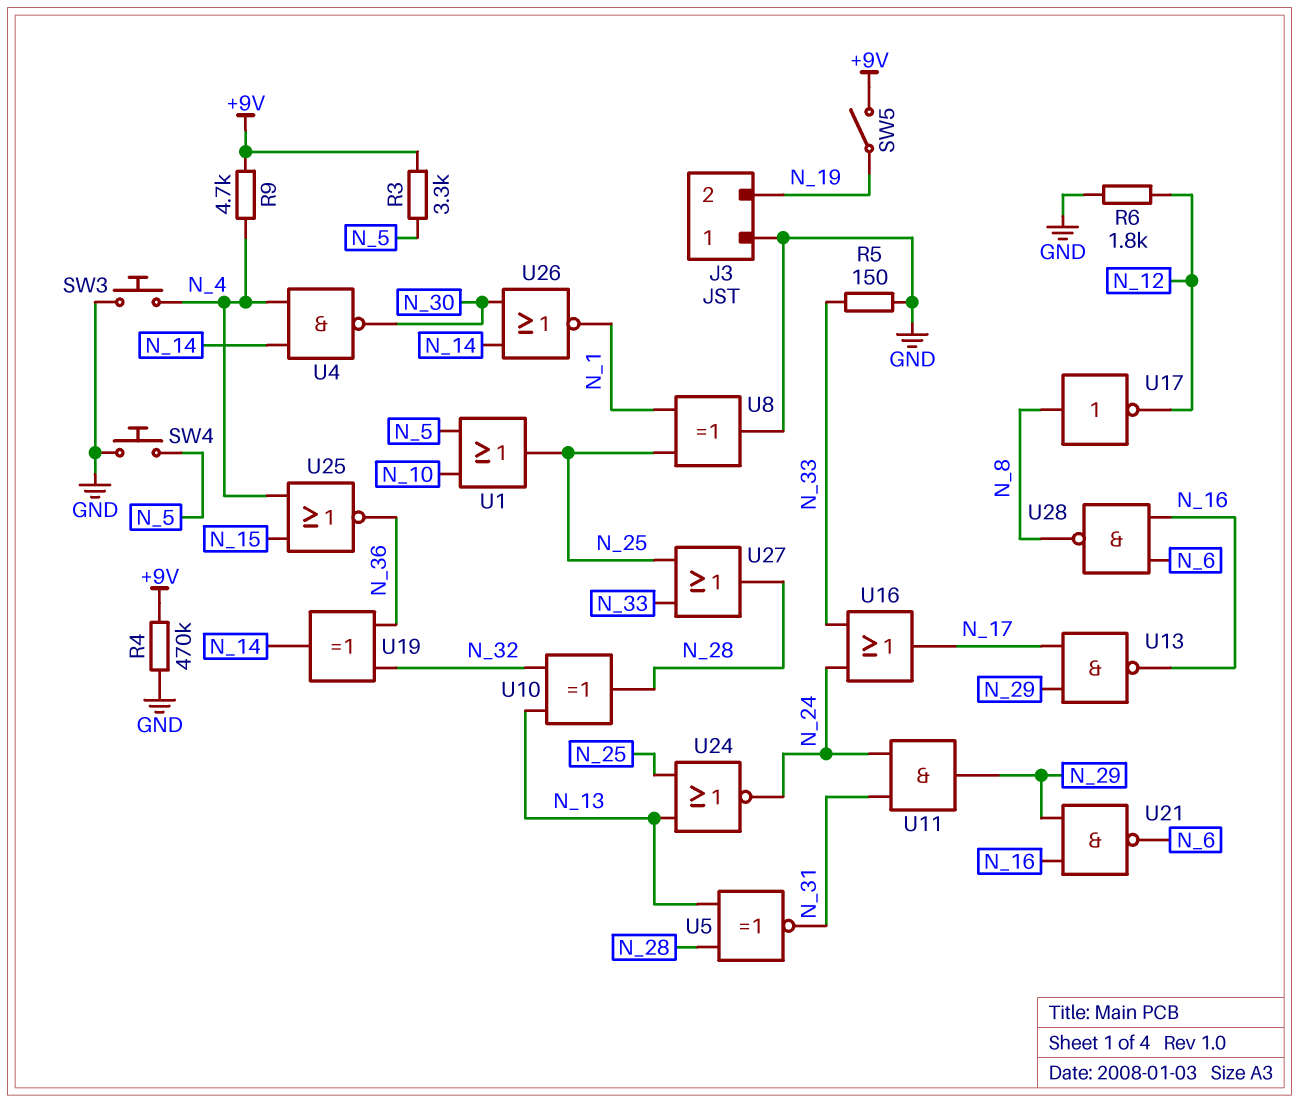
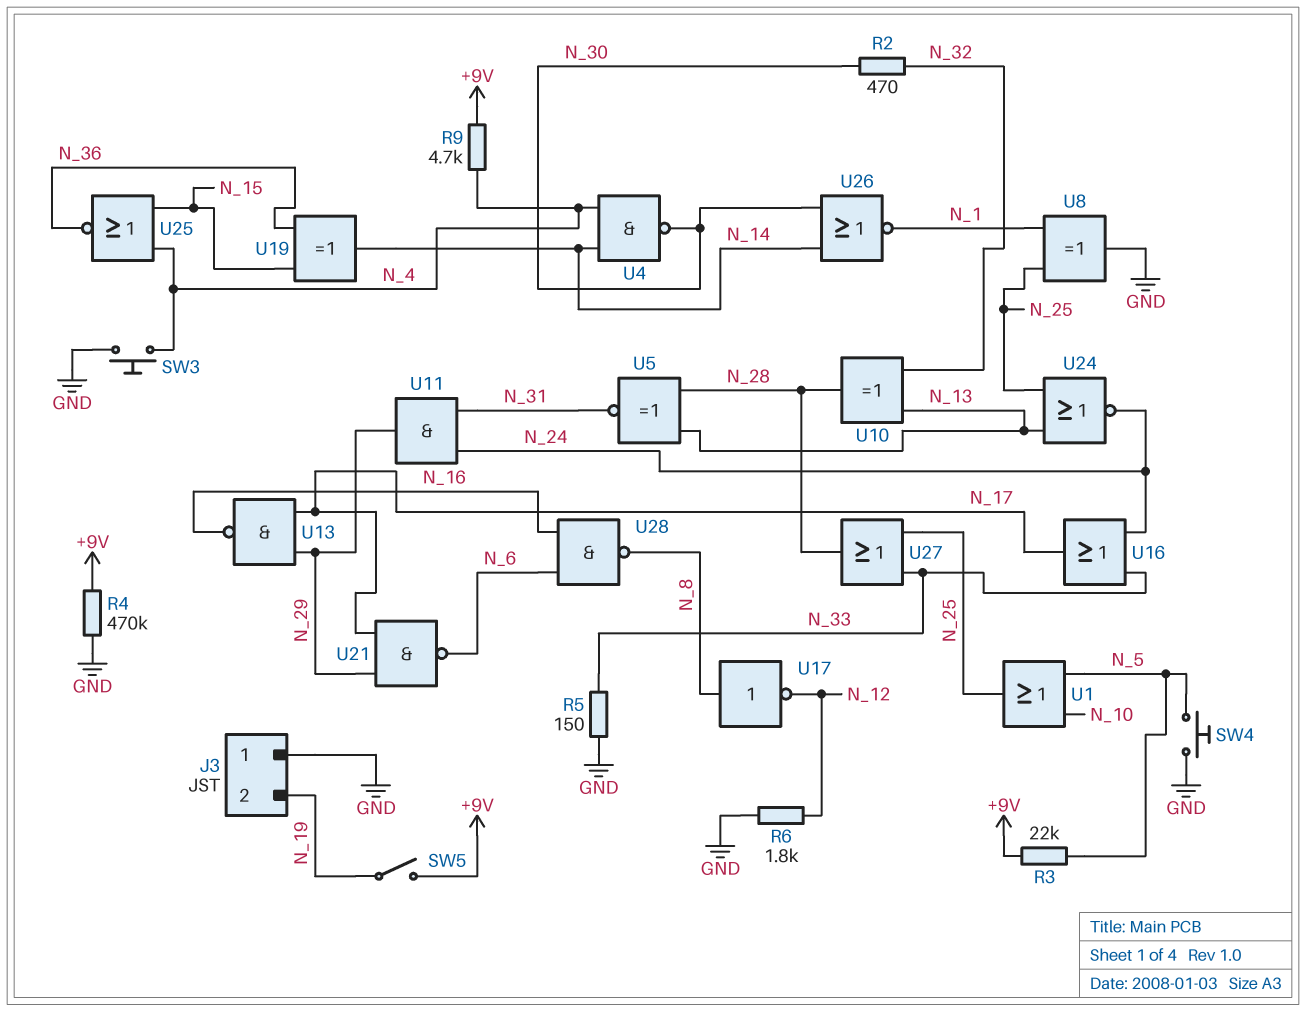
R2: none -> 470 (N_30, N_32)
R3: 3.3k (+9V, N_5) -> 22k (+9V, N_5)
U19: XOR (in N_32, in N_36, out N_14) -> XOR (in N_15, in N_36, out N_14)
U21: NAND (in N_16, in N_29, out N_6) -> NAND (in N_17, in N_29, out N_6)

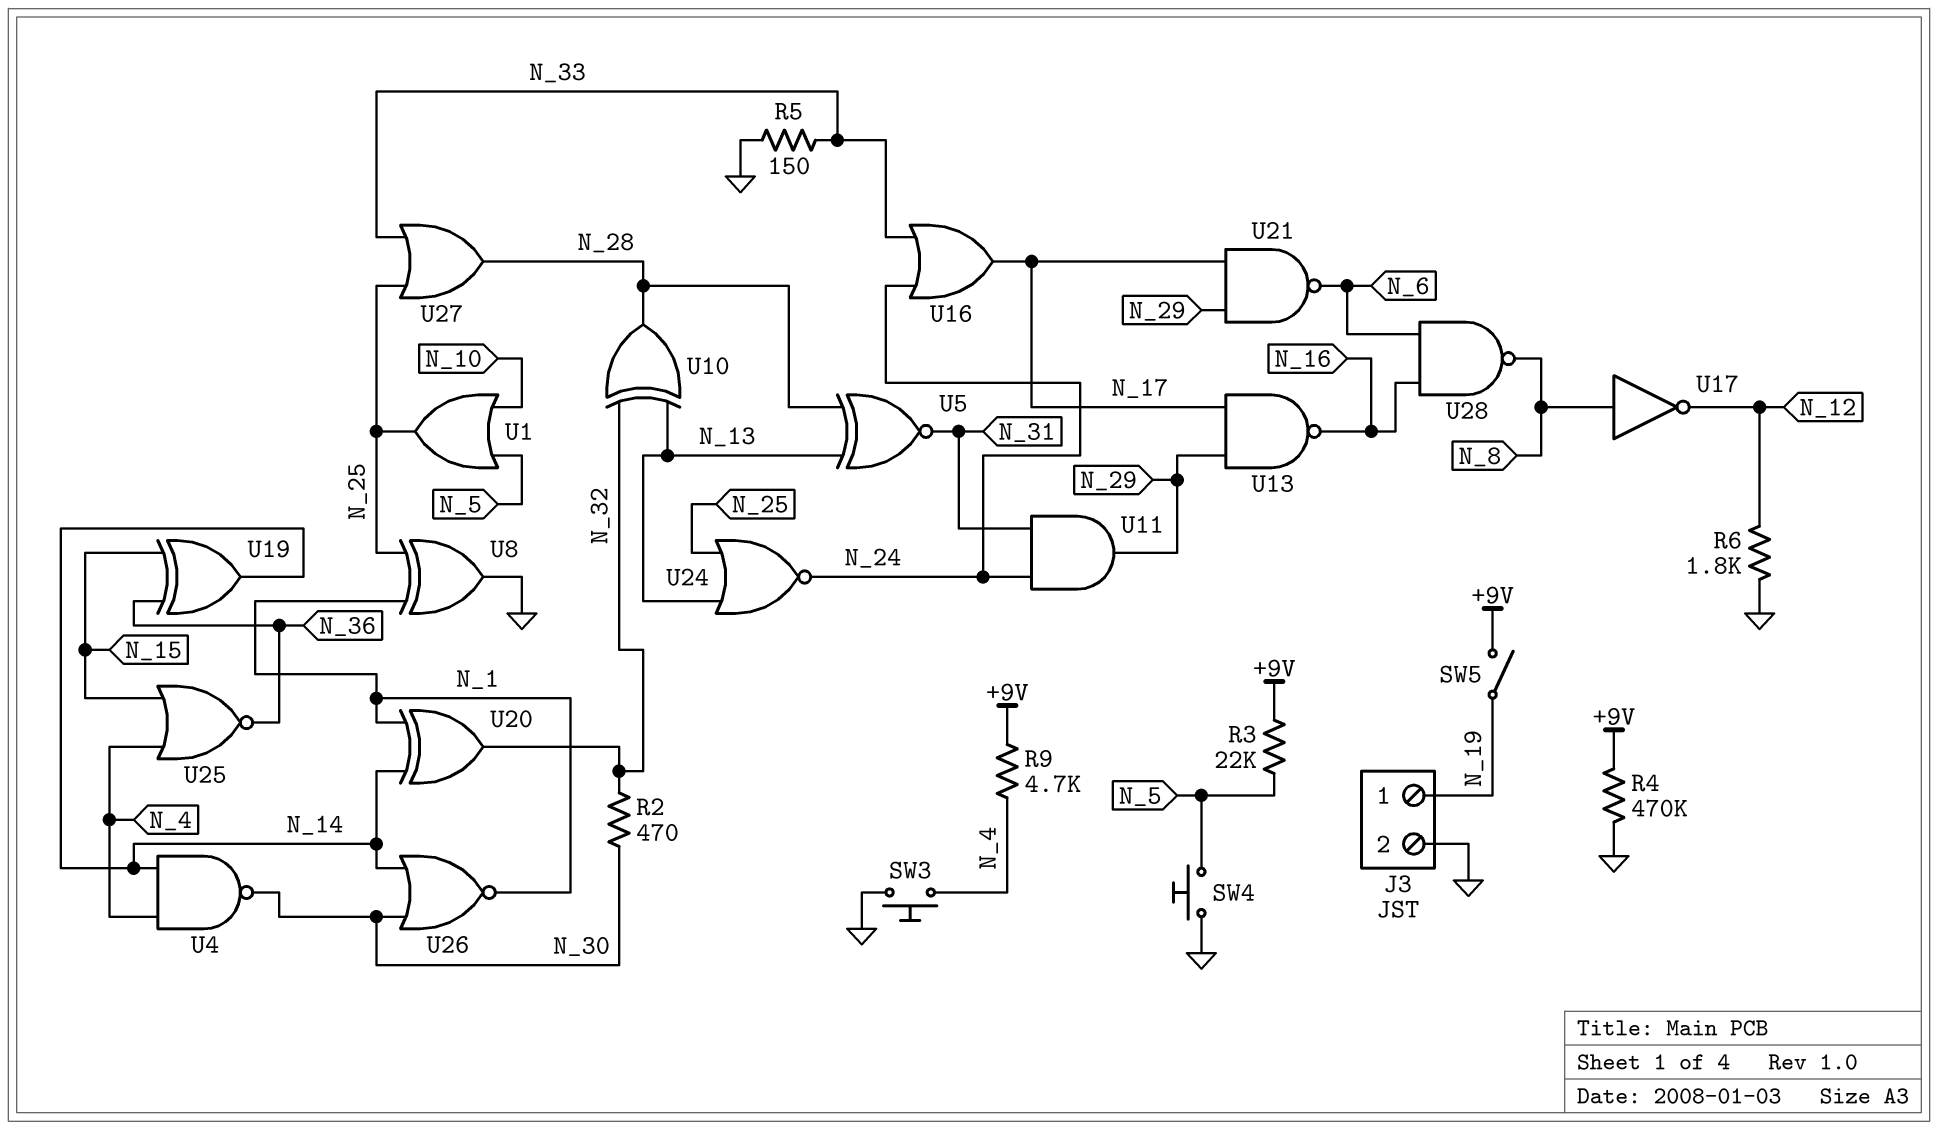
J3 pin 1: GND -> N_19
J3 pin 2: N_19 -> GND
U20: none -> XOR (in N_1, in N_14, out N_32)

